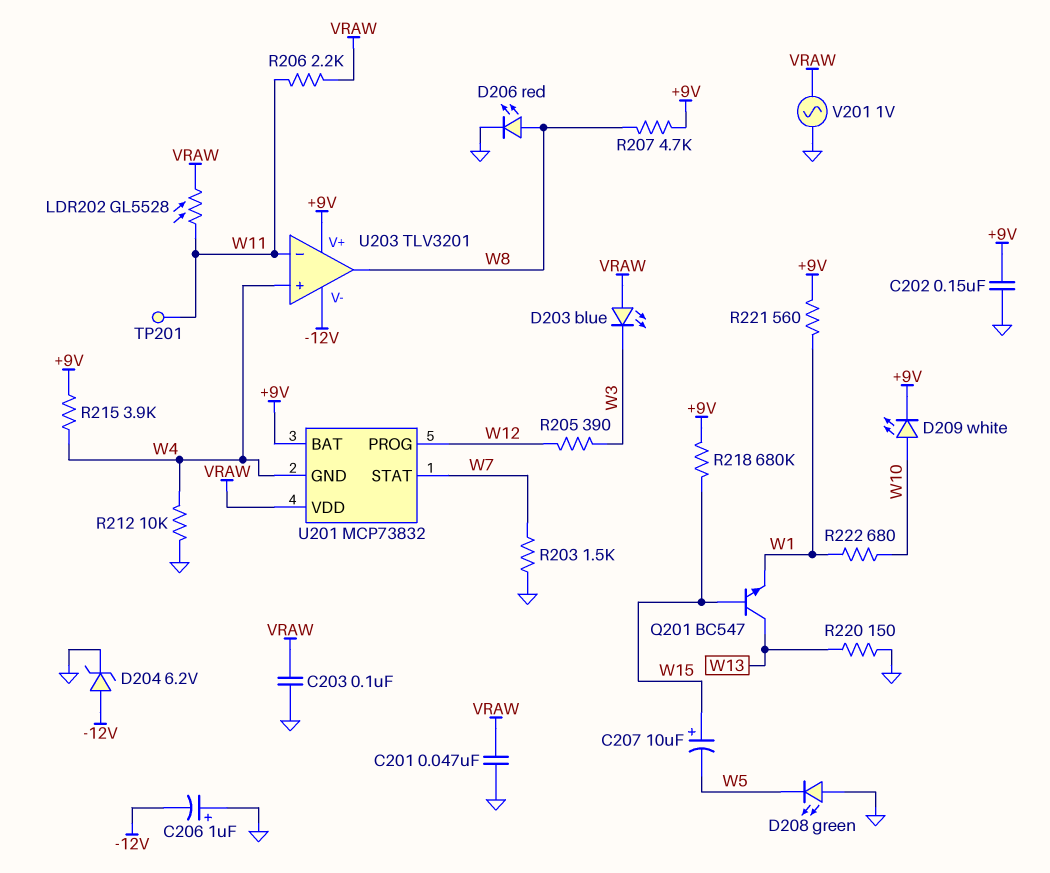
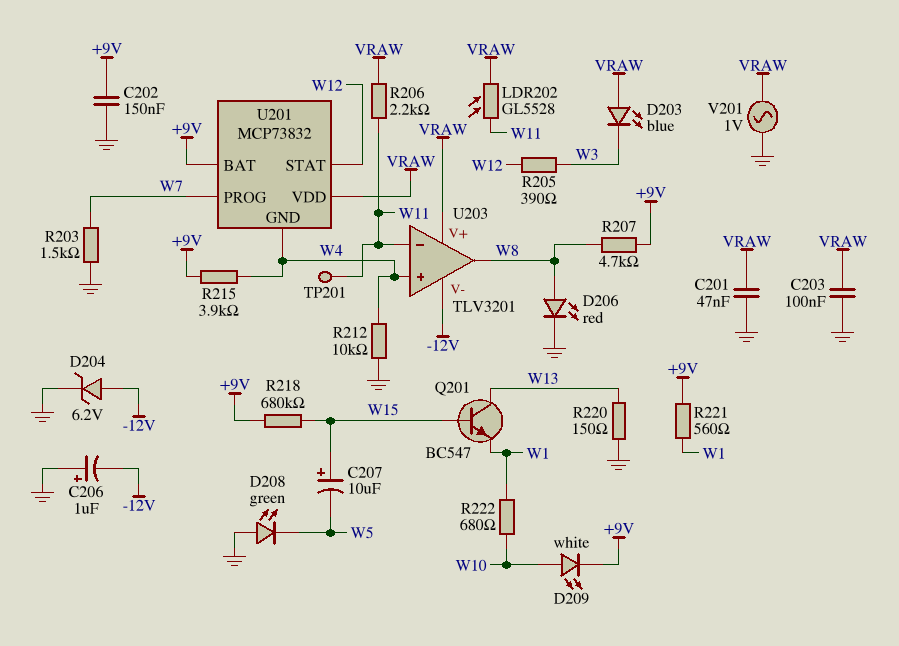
U201 pin PROG: W12 -> W7
U201 pin STAT: W7 -> W12
U203 pin V+: +9V -> VRAW

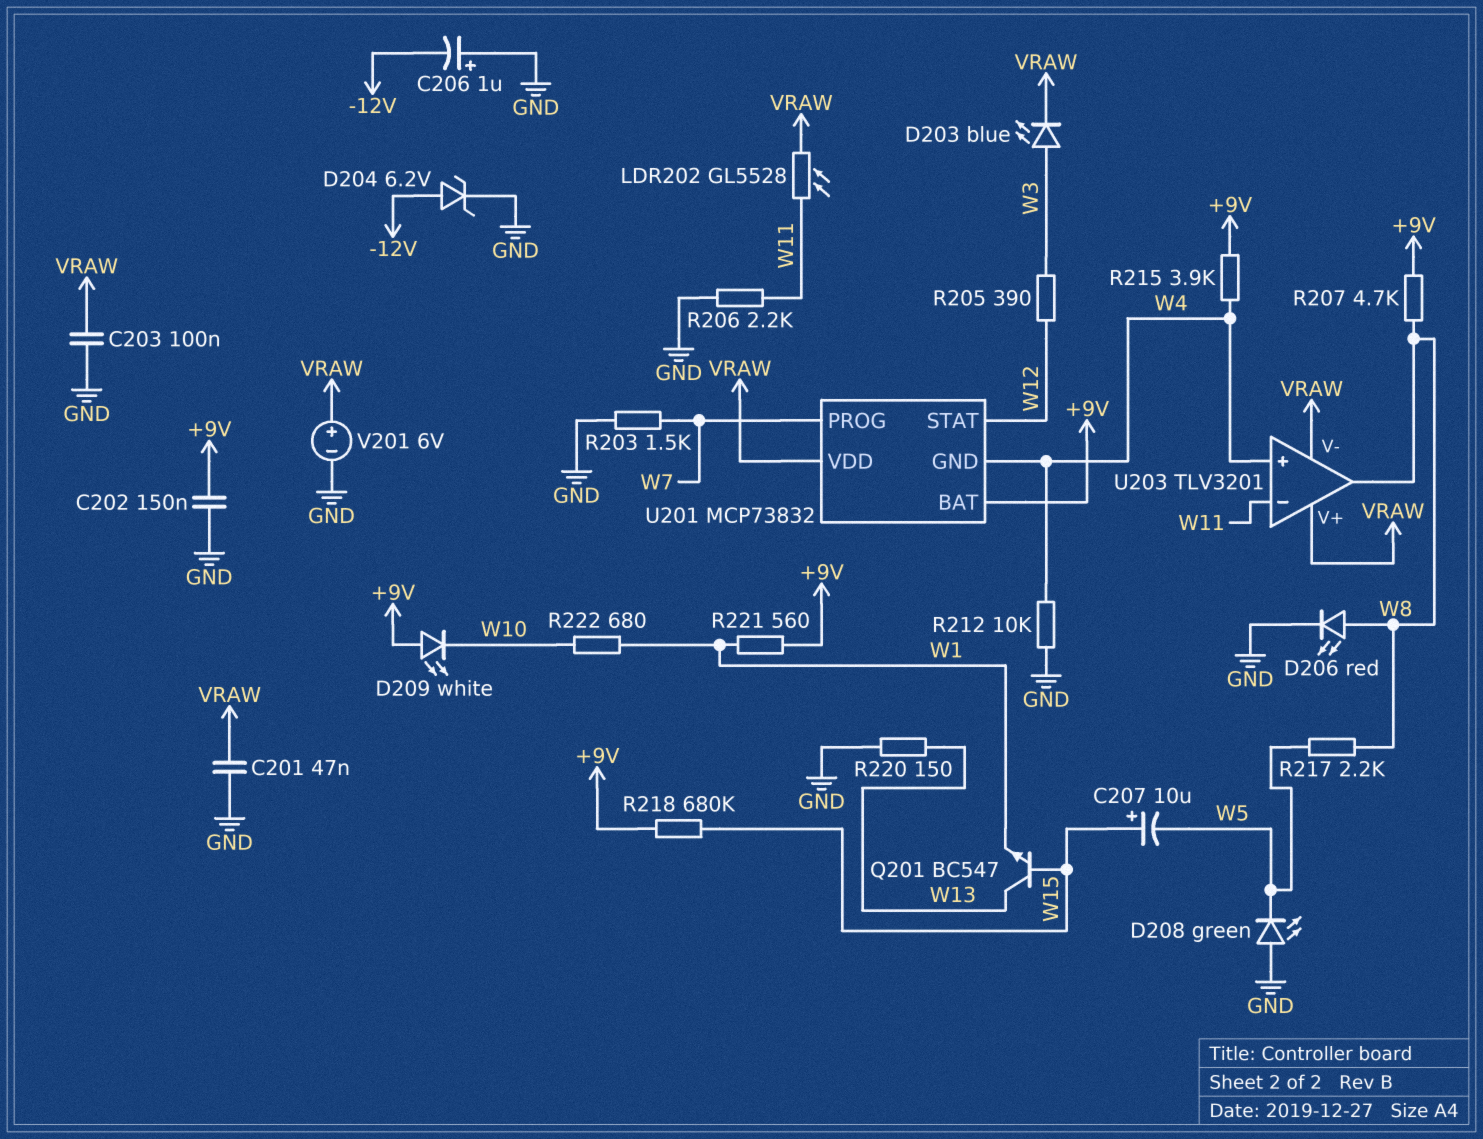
D203: LED blue (A VRAW, K W3) -> LED blue (A W3, K VRAW)
D209: LED white (A W10, K +9V) -> LED white (A +9V, K W10)
R206: 2.2k (VRAW, W11) -> 2.2k (GND, W11)
R217: none -> 2.2k (W5, W8)
TP201: test point (W11) -> none
U203 pin V-: -12V -> VRAW
V201: AC 1V (GND, VRAW) -> 6V (plus VRAW, minus GND)

